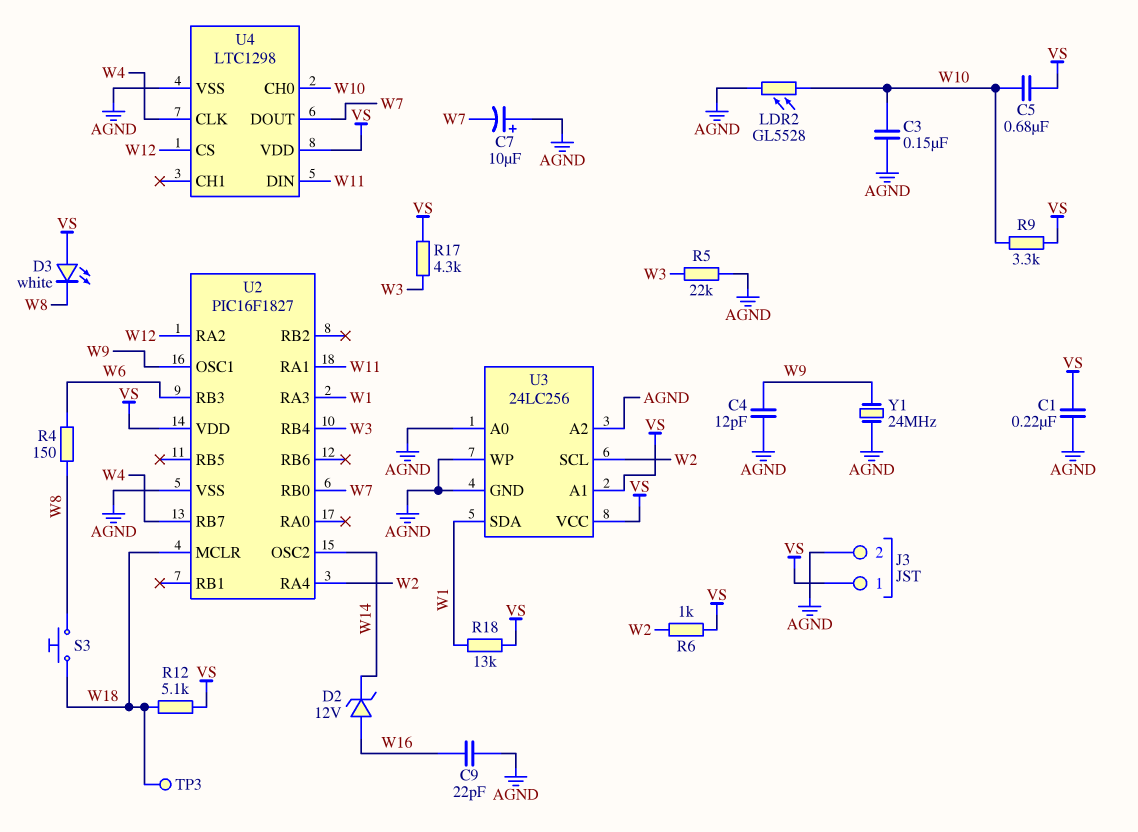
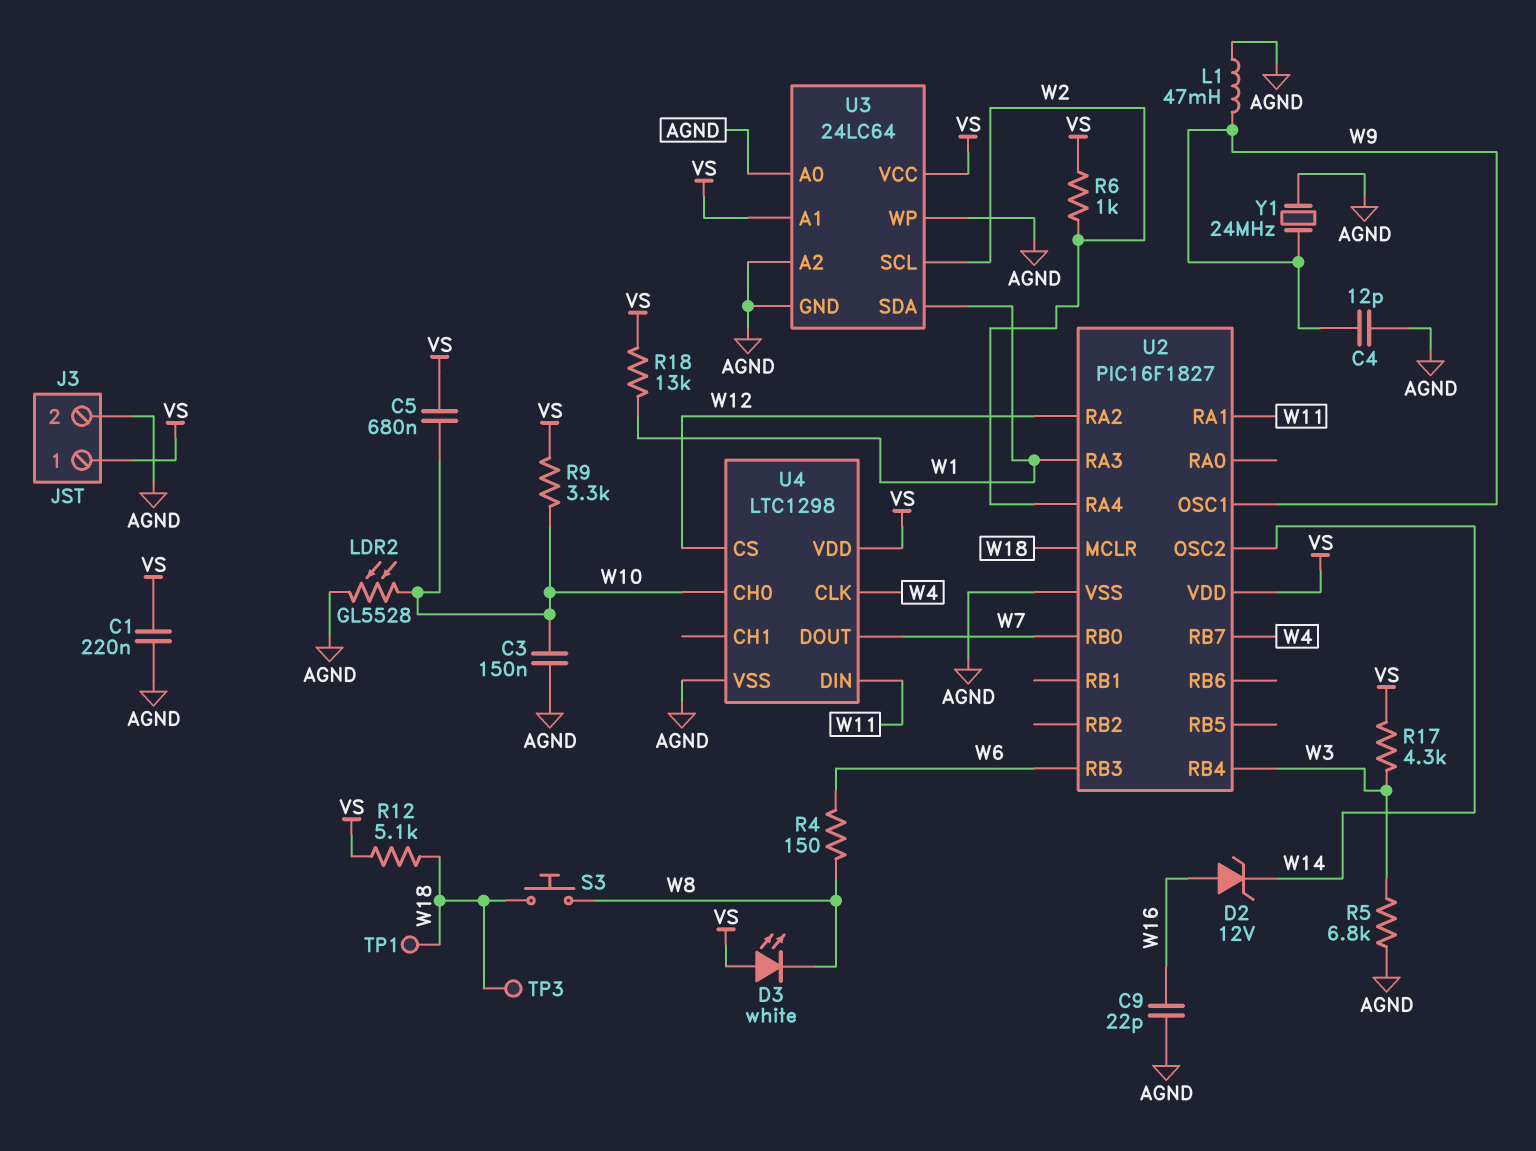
C7: 10uF (plus AGND, minus W7) -> none
L1: none -> 47mH (AGND, W9)
R5: 22k (AGND, W3) -> 6.8k (AGND, W3)
TP1: none -> test point (W18)
U3: 24LC256 -> 24LC64

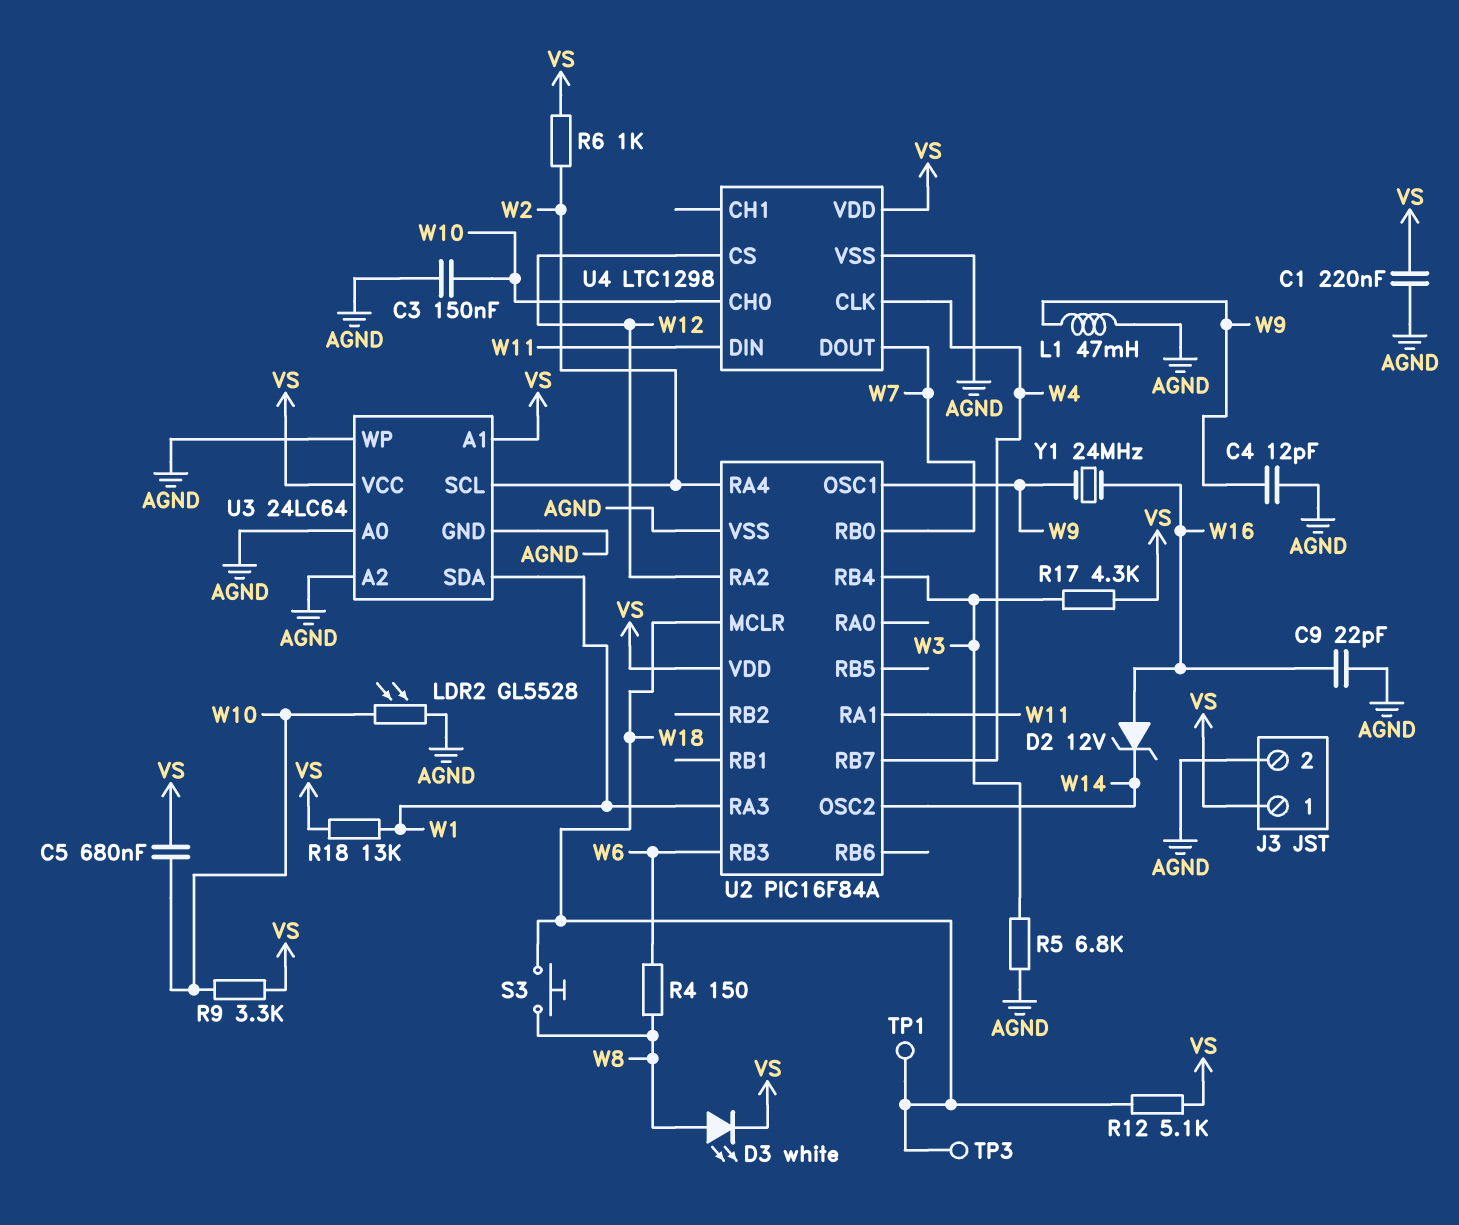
D3: LED white (A VS, K W8) -> LED white (A W8, K VS)
U2: PIC16F1827 -> PIC16F84A
Y1: 24MHz (AGND, W9) -> 24MHz (W9, W16)

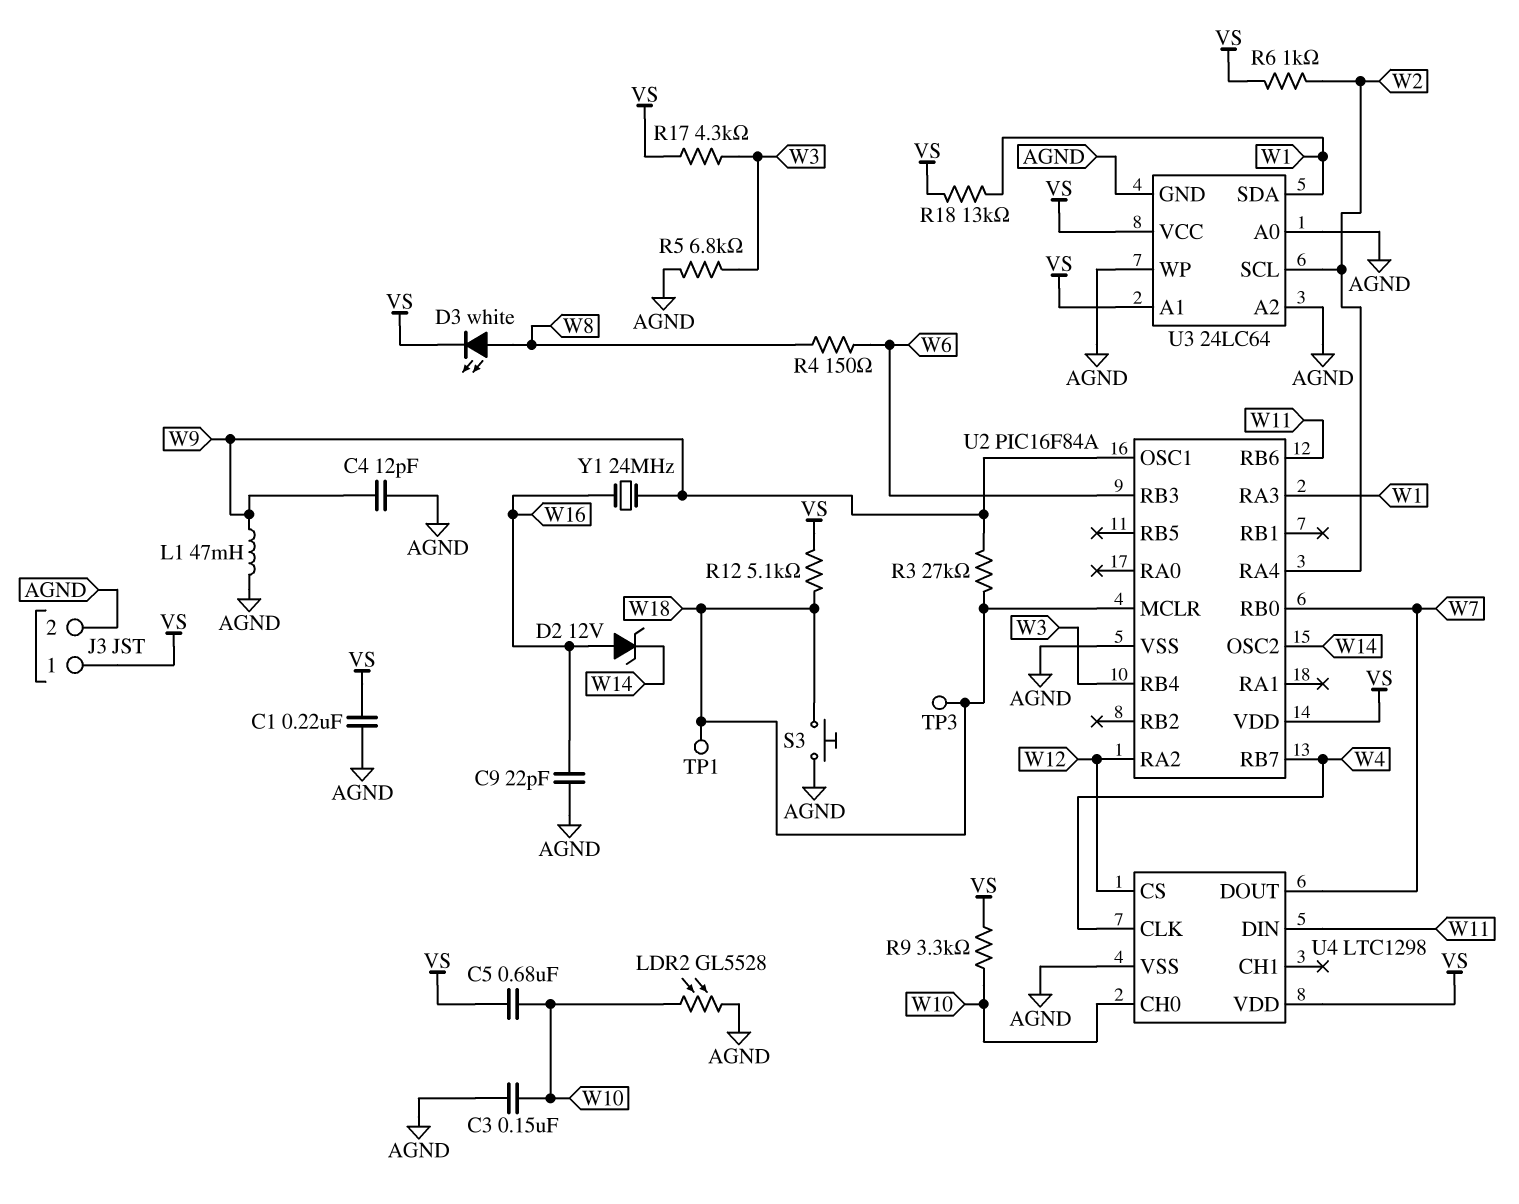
R3: none -> 27k (W9, W18)
S3: button (W8, W18) -> button (AGND, W18)
U2 pin RA1: W11 -> none
U2 pin RB6: none -> W11

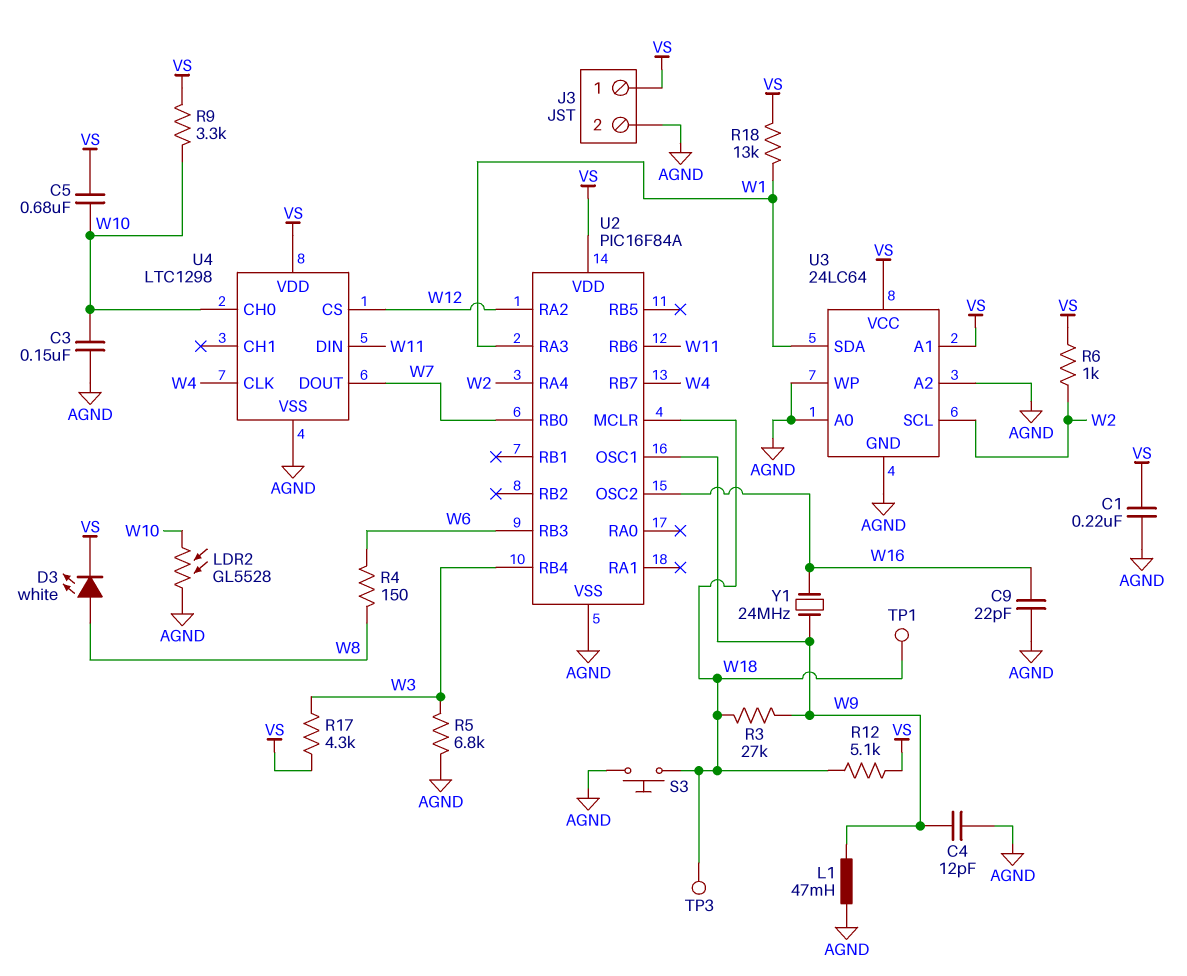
D2: zener 12V (A W16, K W14) -> none
U2 pin OSC2: W14 -> W16

